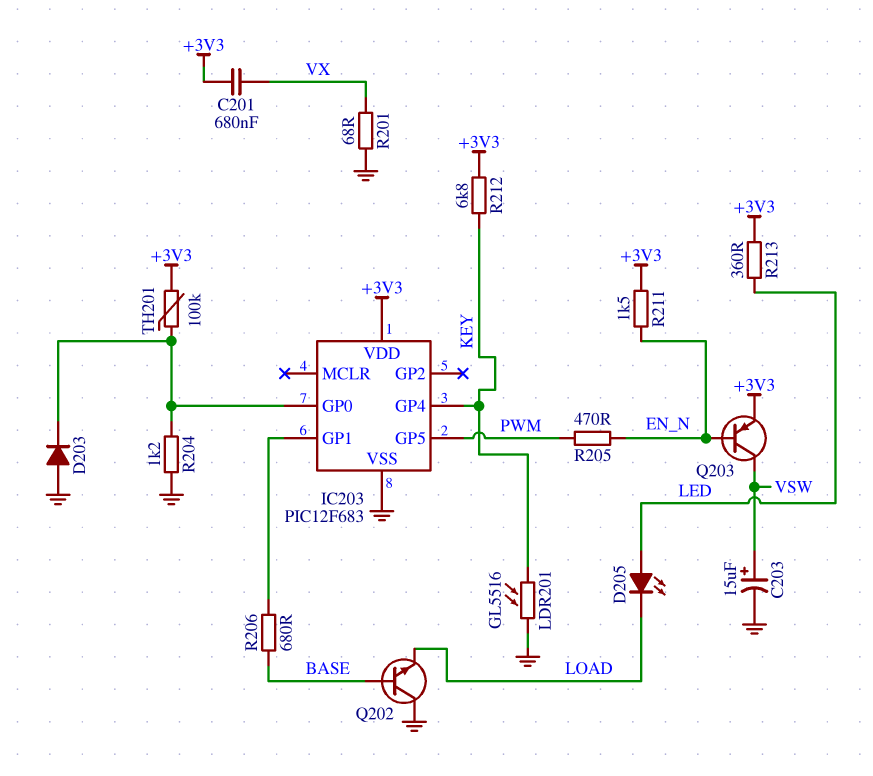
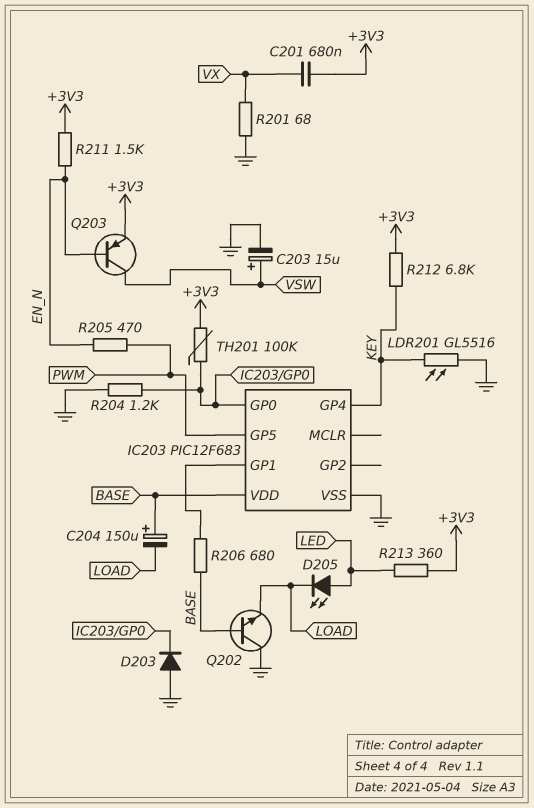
C204: none -> 150uF (plus BASE, minus LOAD)
IC203 pin VDD: +3V3 -> BASE

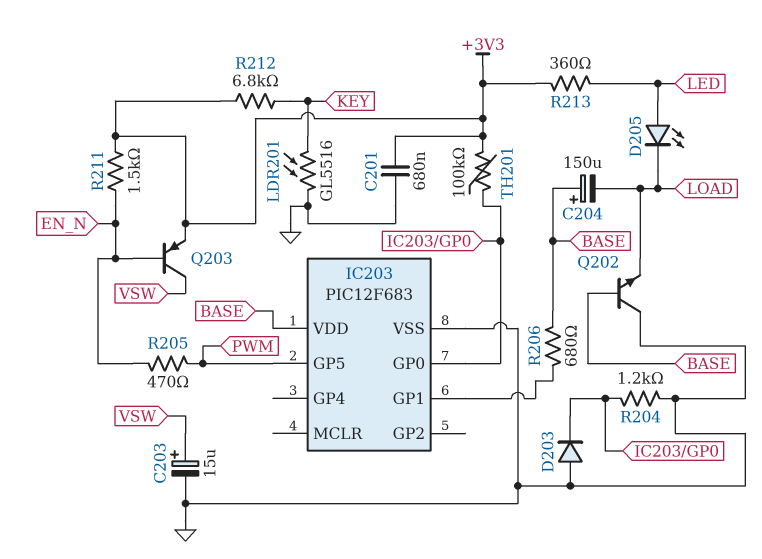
C201: 680nF (+3V3, VX) -> 680nF (+3V3, GND)
IC203 pin GP4: KEY -> none
R201: 68 (GND, VX) -> none

